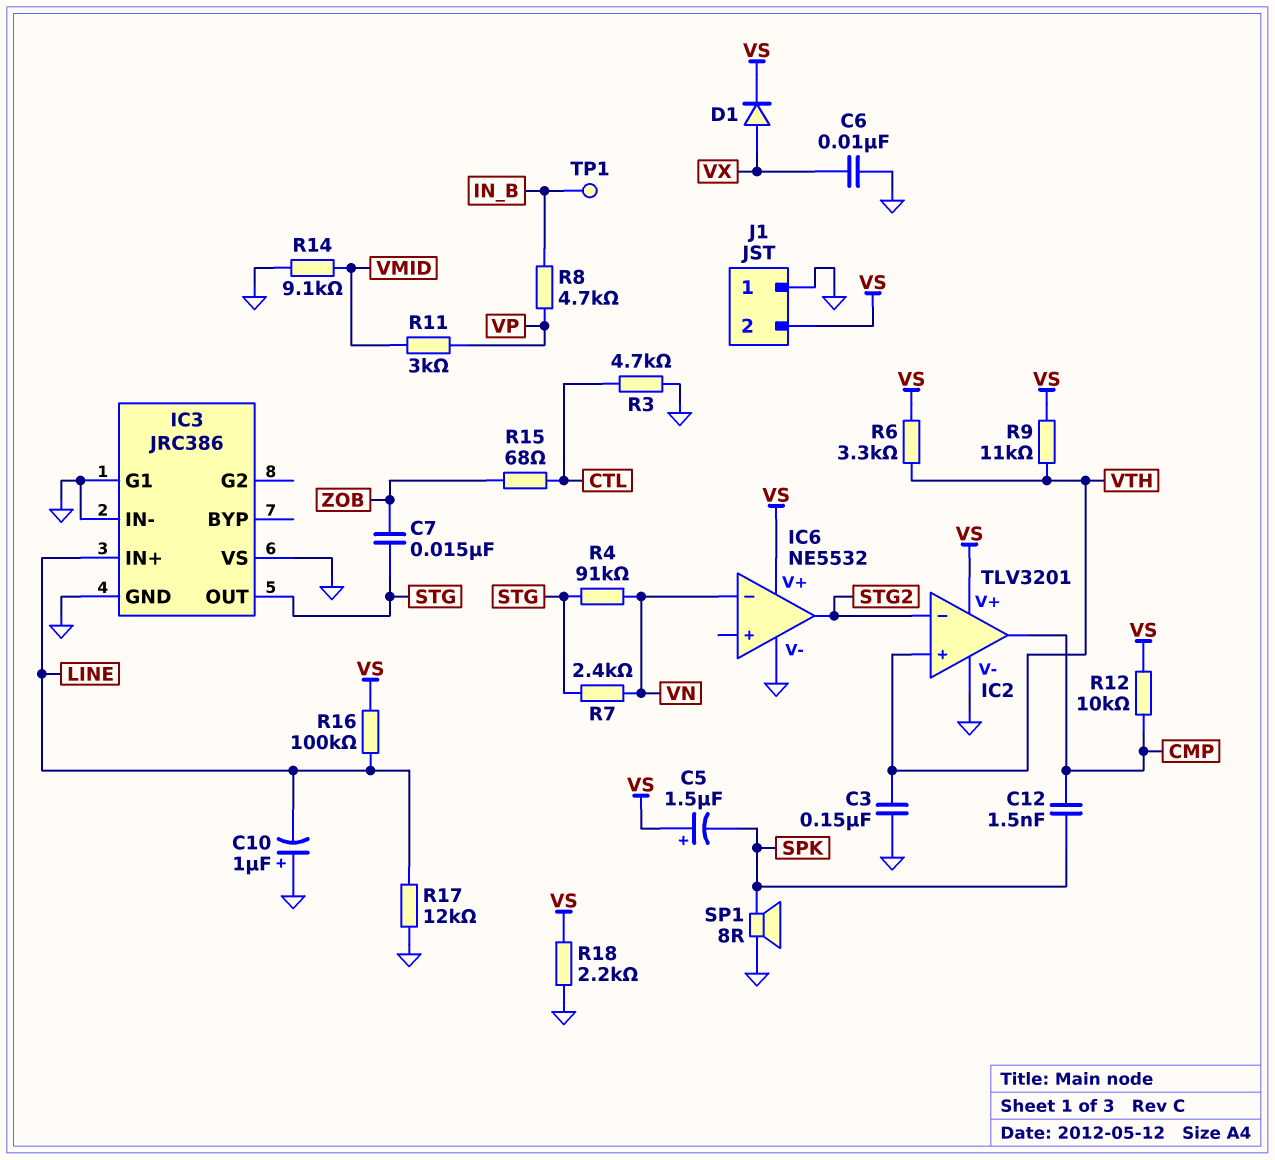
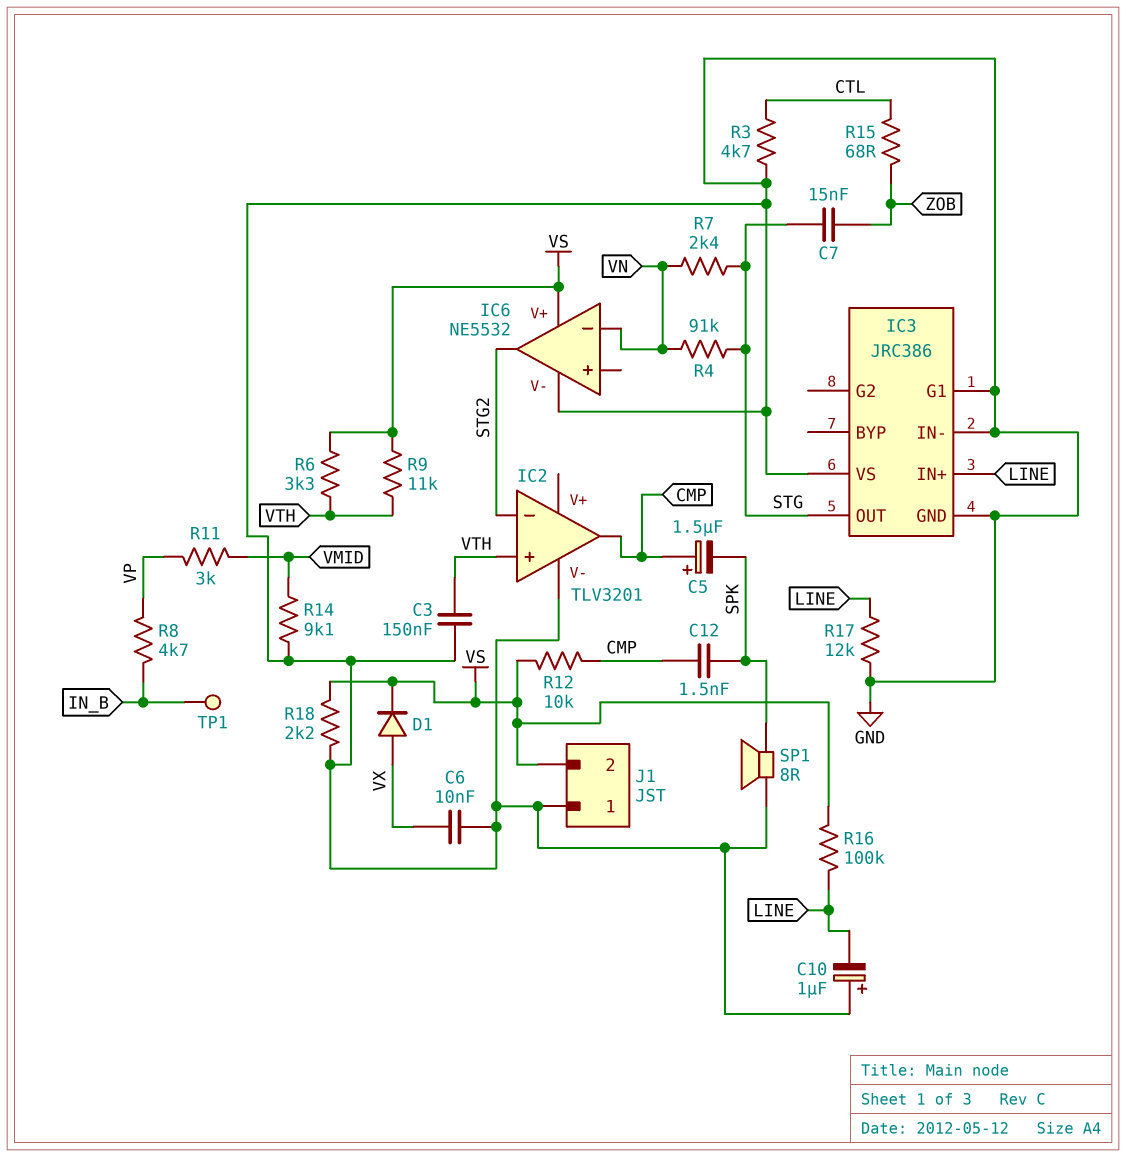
C5: 1.5uF (plus VS, minus SPK) -> 1.5uF (plus CMP, minus SPK)
IC2 pin V+: VS -> none

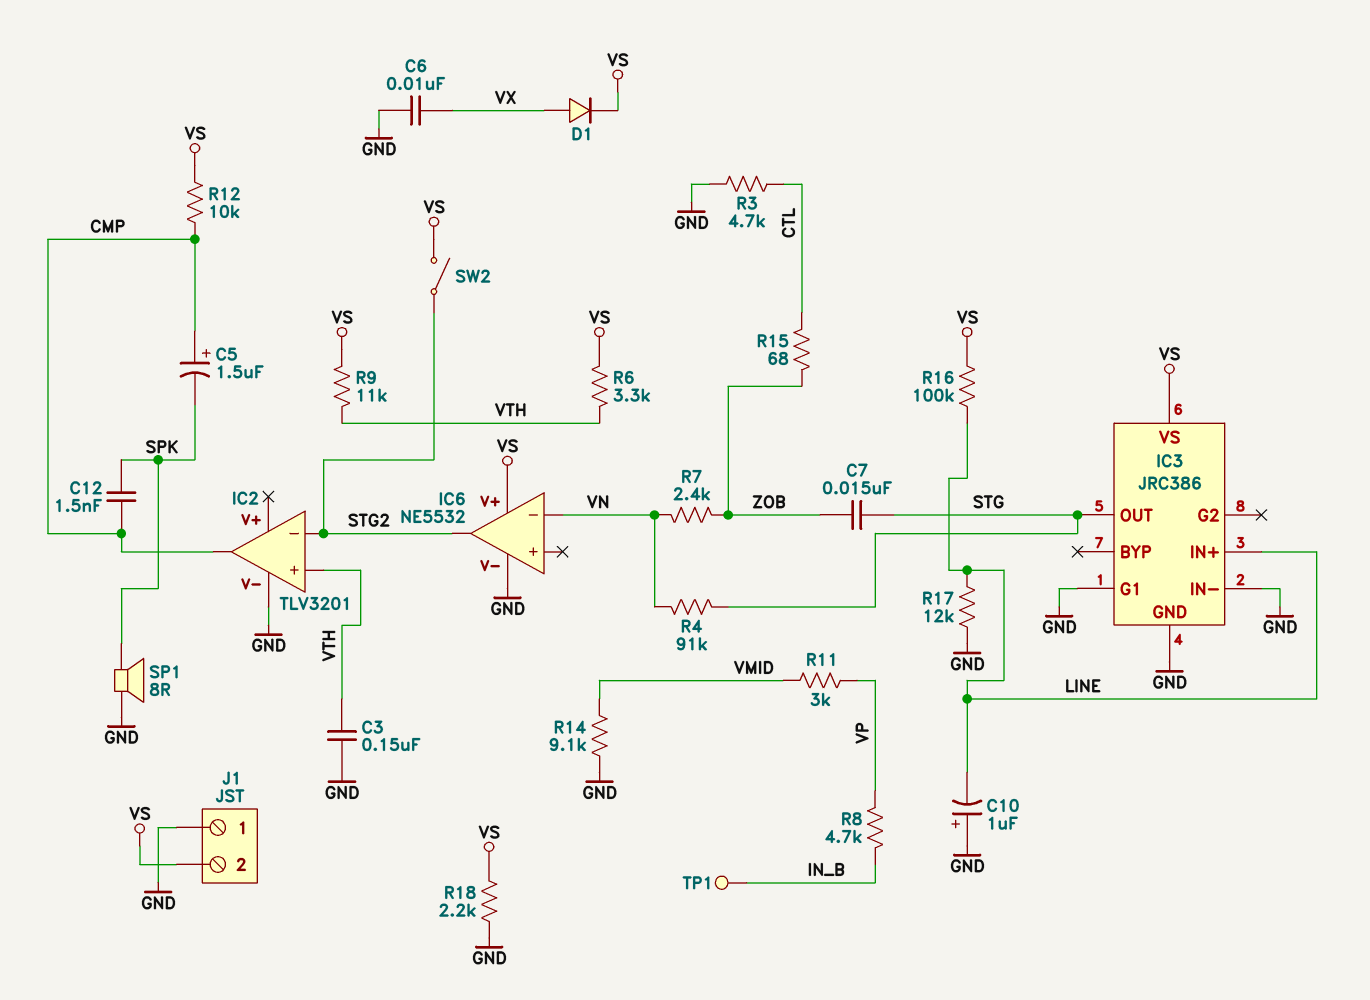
IC3 pin VS: GND -> VS
R7: 2.4k (STG, VN) -> 2.4k (VN, ZOB)
SW2: none -> switch (STG2, VS)

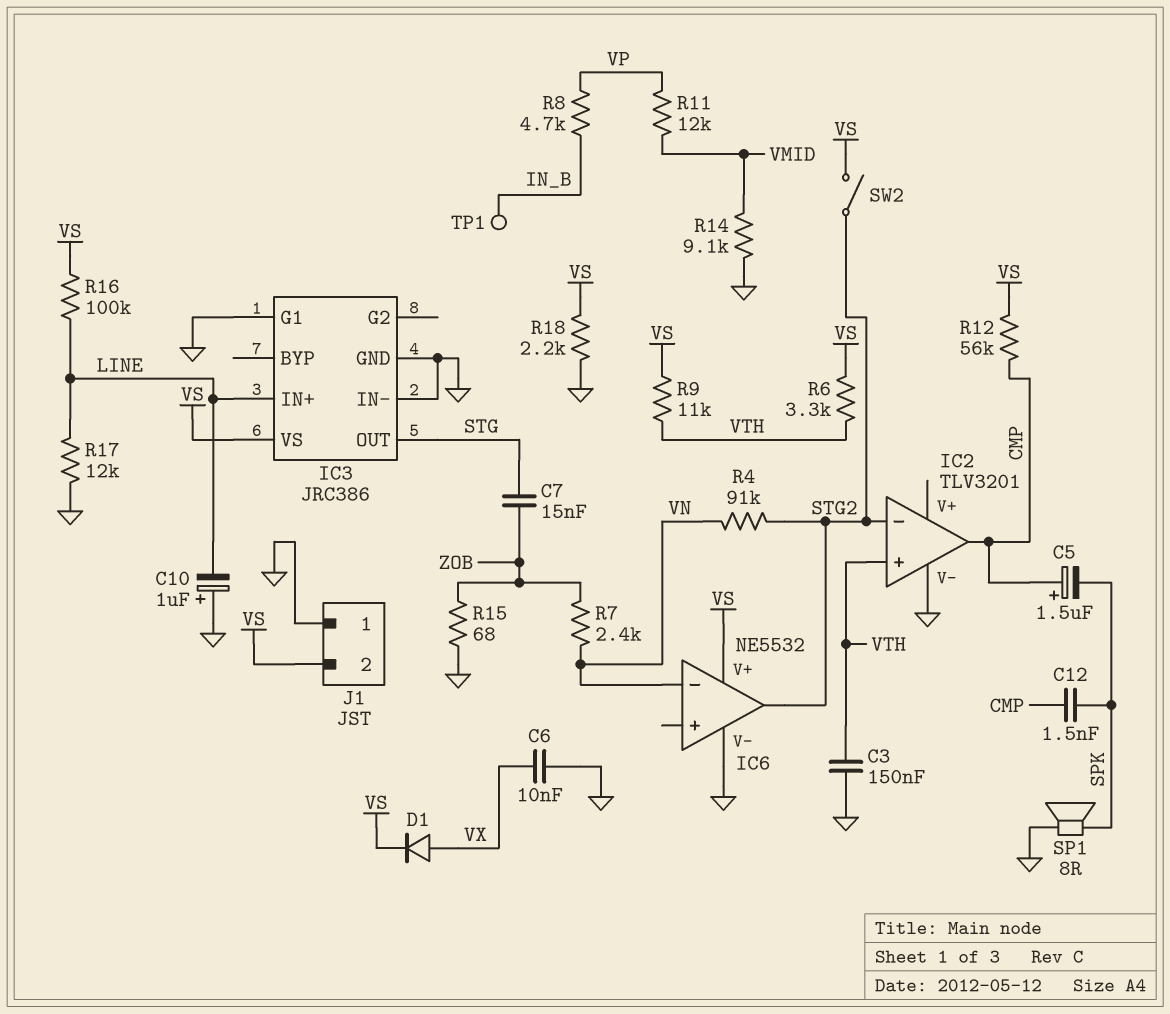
R3: 4.7k (CTL, GND) -> none
R4: 91k (STG, VN) -> 91k (STG2, VN)
R11: 3k (VMID, VP) -> 12k (VMID, VP)
R12: 10k (CMP, VS) -> 56k (CMP, VS)
R15: 68 (CTL, ZOB) -> 68 (GND, ZOB)

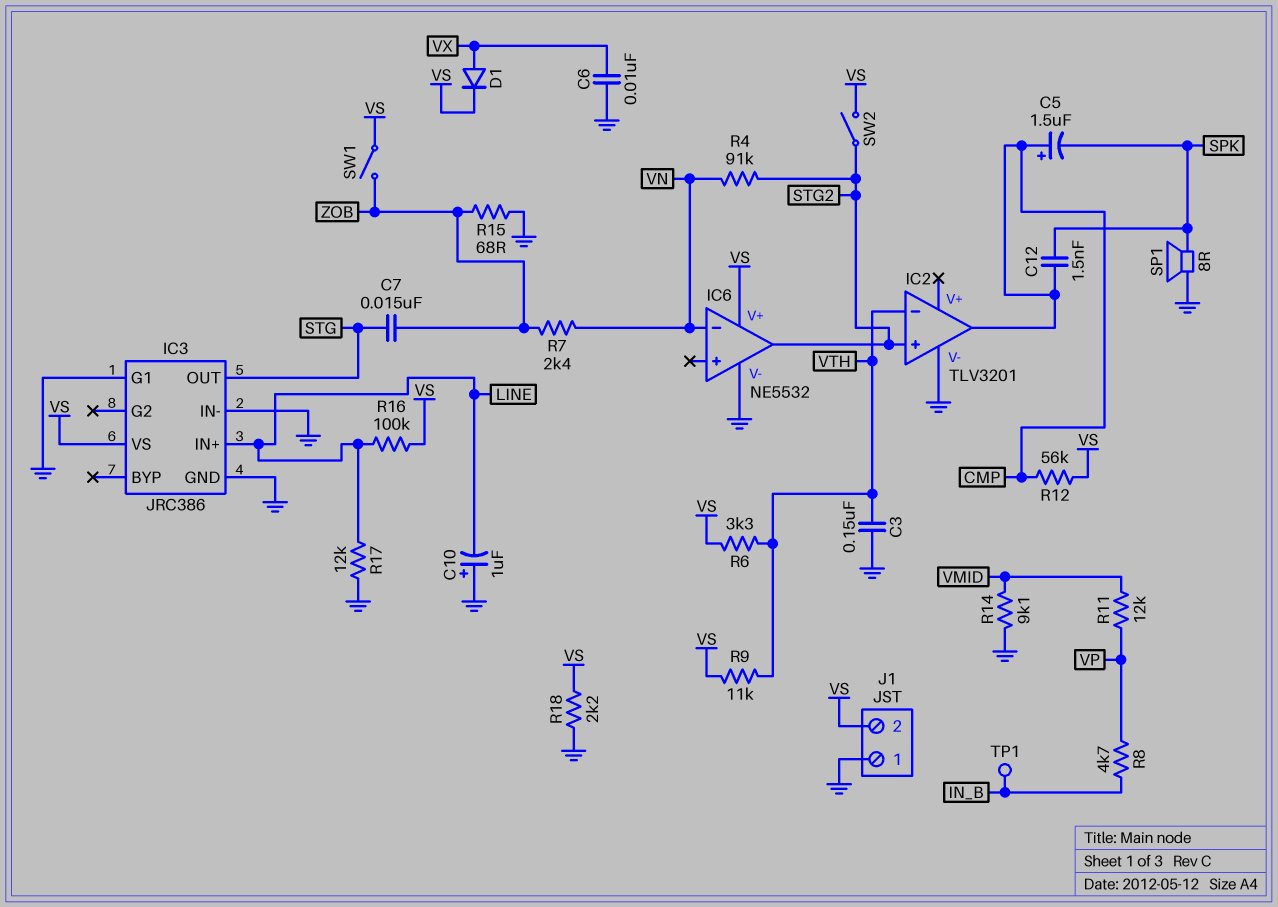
IC2 pin in+: VTH -> STG2
IC2 pin in-: STG2 -> VTH
SW1: none -> switch (VS, ZOB)

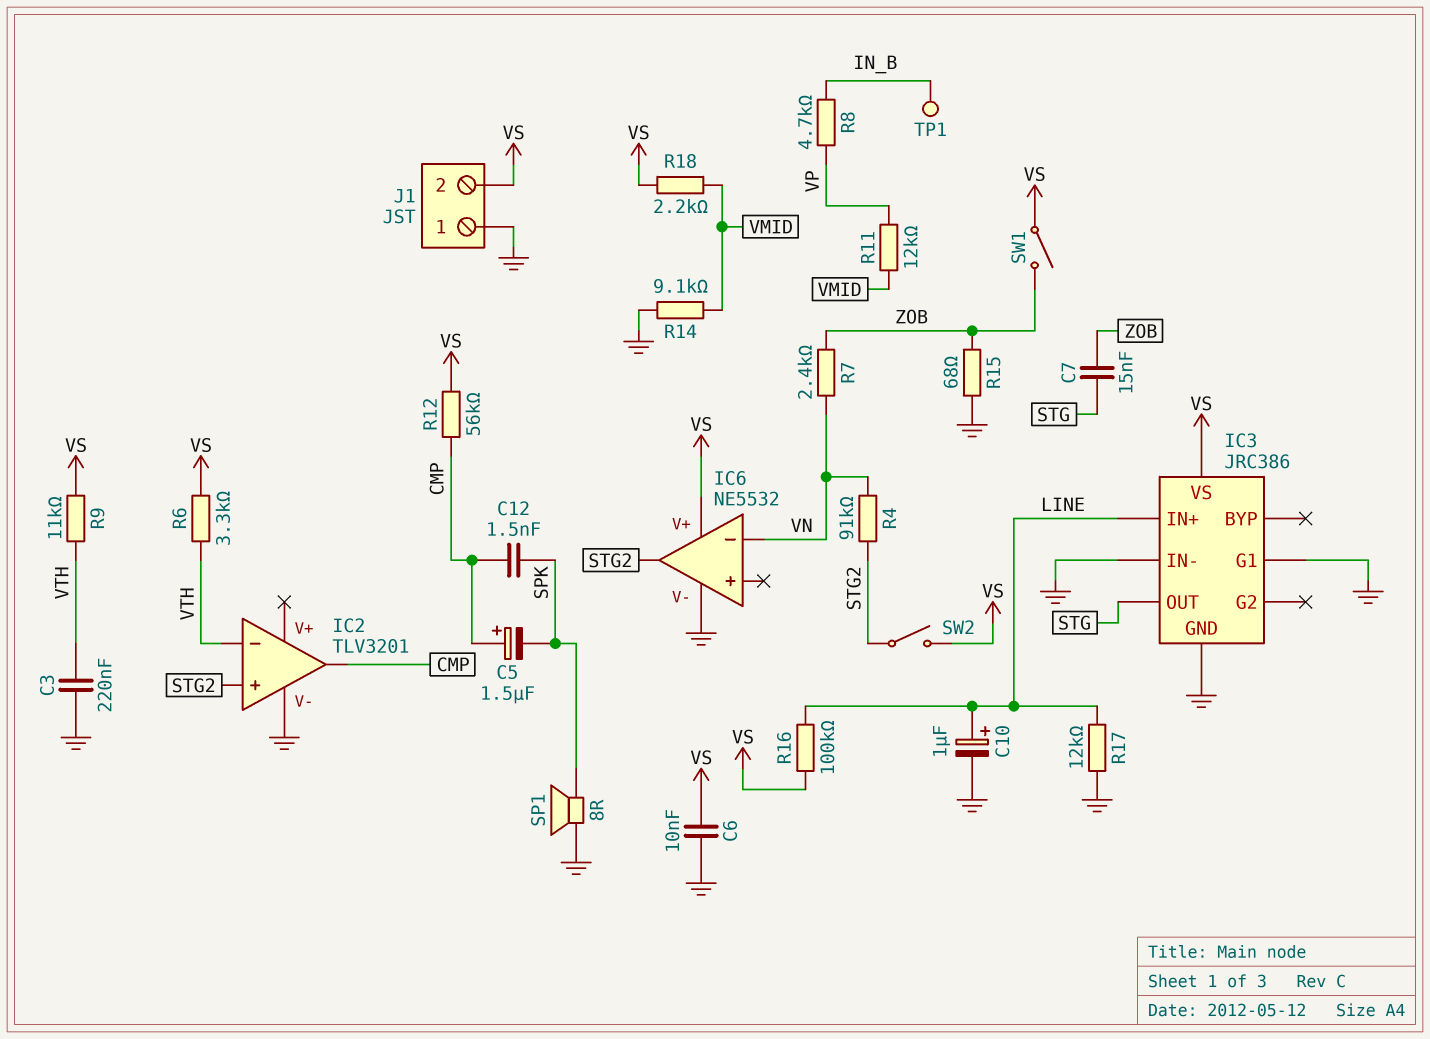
C3: 150nF (GND, VTH) -> 220nF (GND, VTH)
C6: 10nF (GND, VX) -> 10nF (GND, VS)
C10: 1uF (plus GND, minus LINE) -> 1uF (plus LINE, minus GND)
D1: diode (A VX, K VS) -> none
R18: 2.2k (GND, VS) -> 2.2k (VMID, VS)

